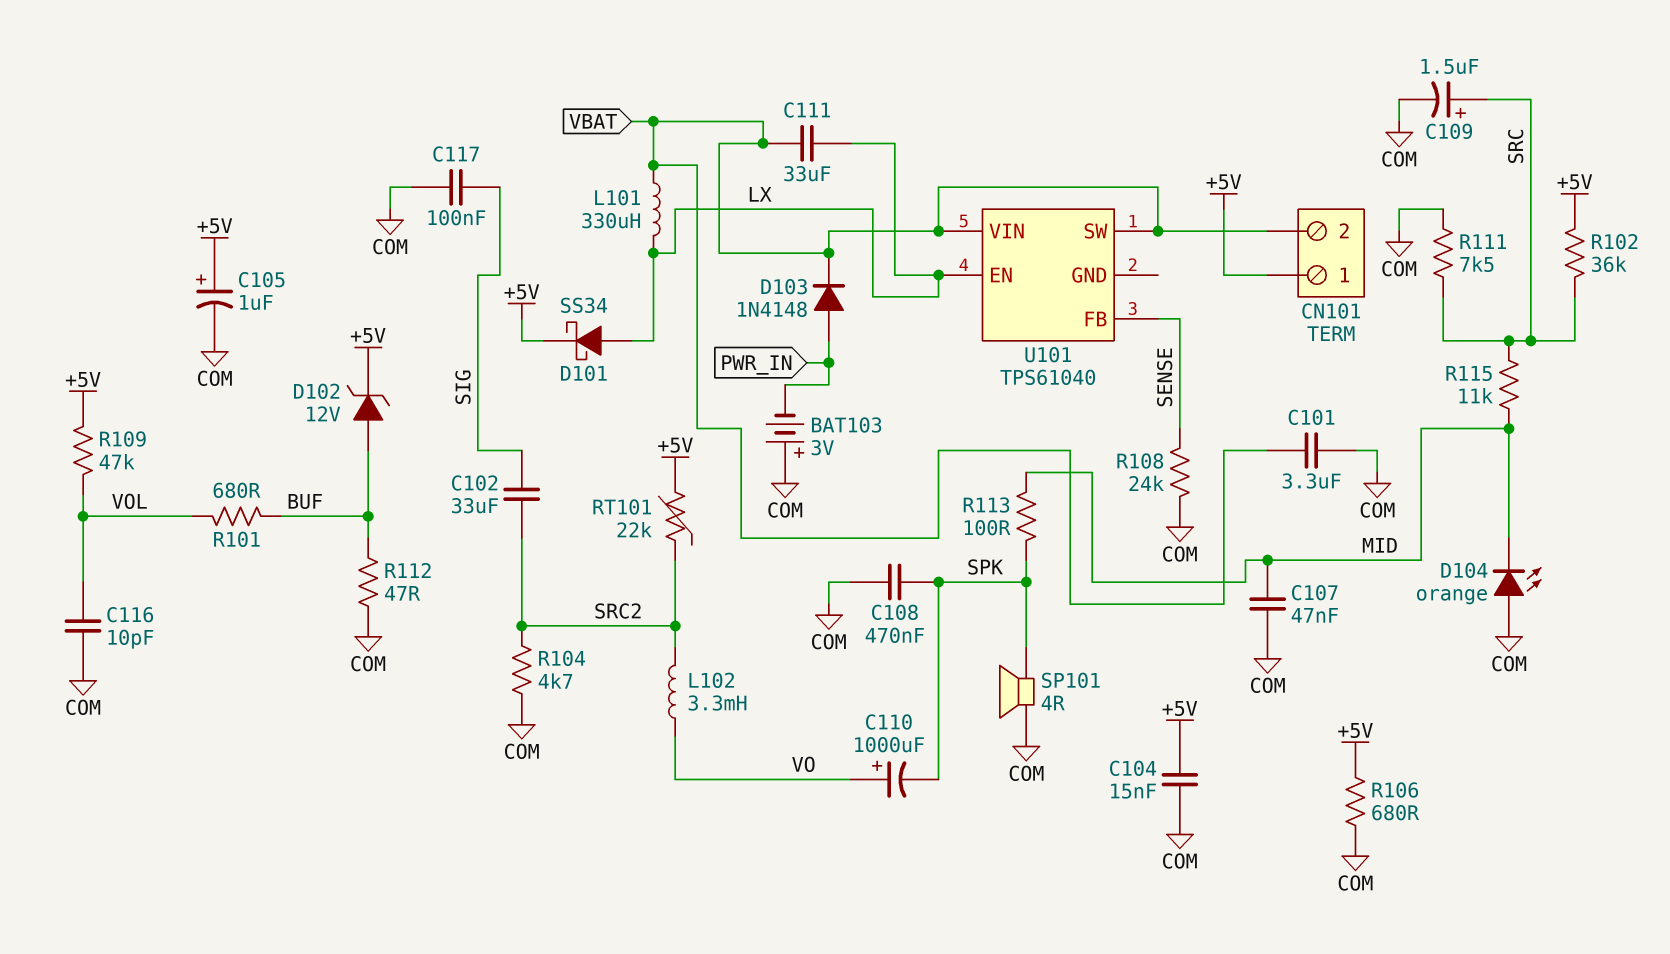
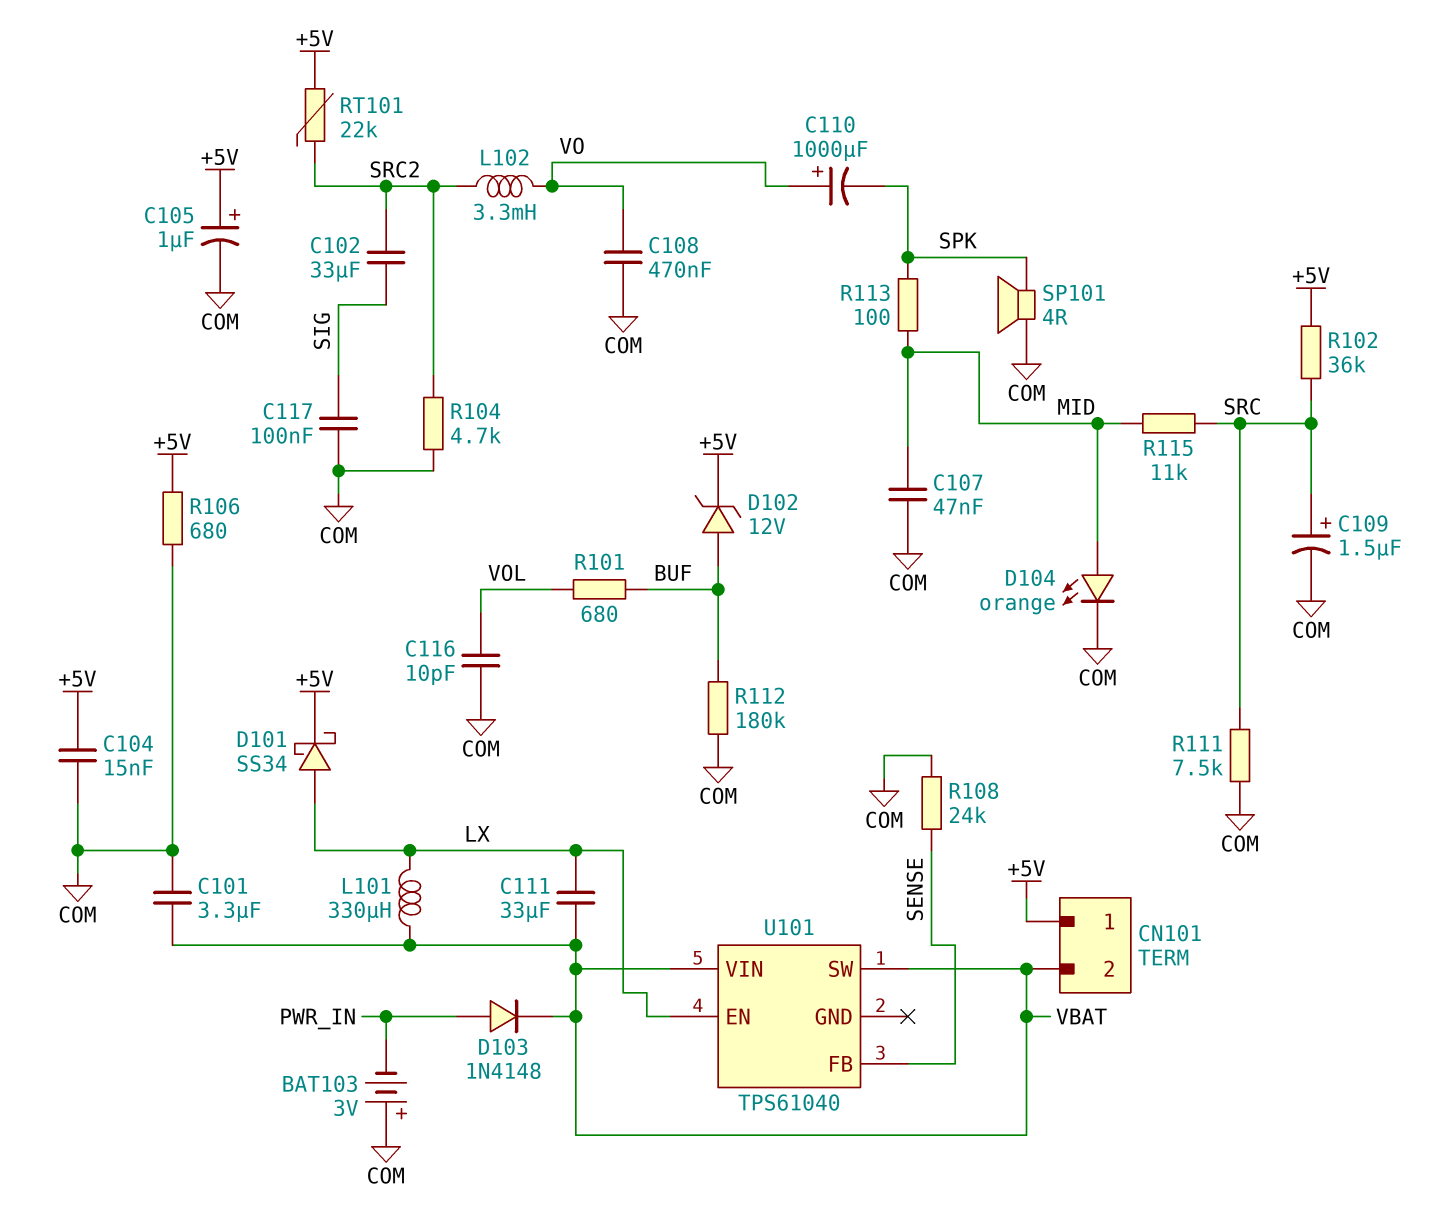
C108: 470nF (COM, SPK) -> 470nF (COM, VO)
D104: LED orange (A COM, K MID) -> LED orange (A MID, K COM)
R109: 47k (+5V, VOL) -> none
R112: 47 (BUF, COM) -> 180k (BUF, COM)

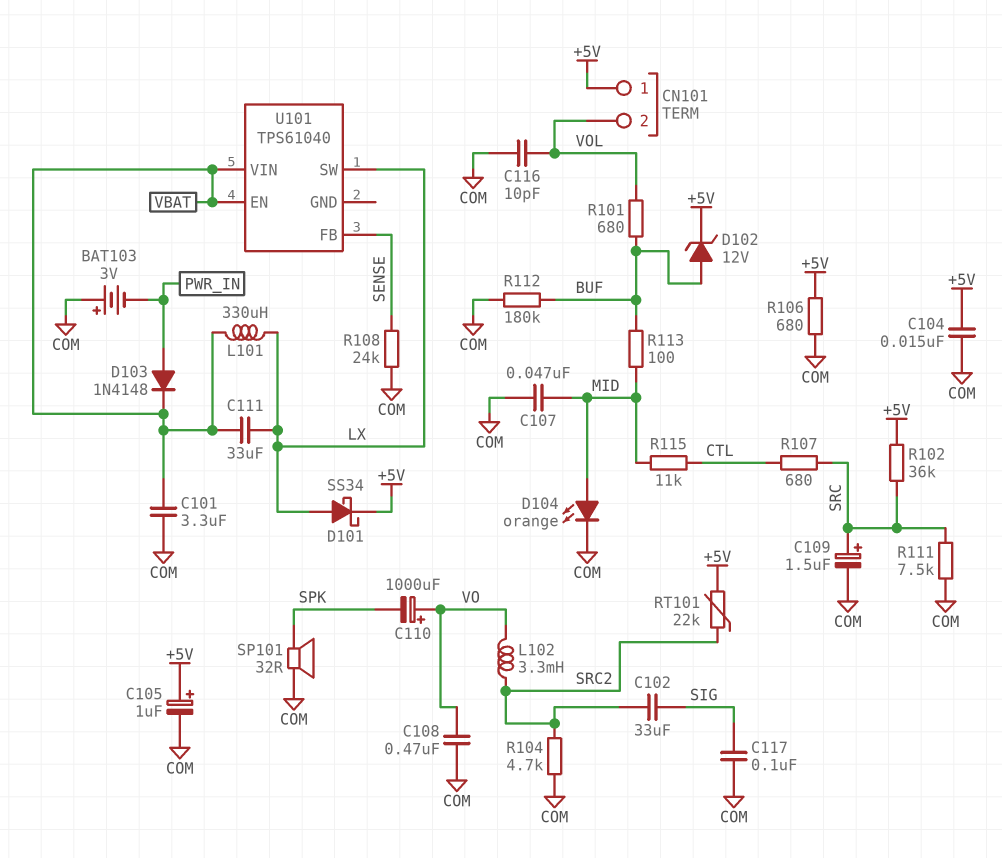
CN101 pin 2: VBAT -> VOL
R107: none -> 680 (CTL, SRC)
R113: 100 (MID, SPK) -> 100 (BUF, MID)
R115: 11k (MID, SRC) -> 11k (CTL, MID)
SP101: speaker 4R (COM, SPK) -> speaker 32R (COM, SPK)
U101 pin EN: LX -> VBAT
U101 pin SW: VBAT -> LX

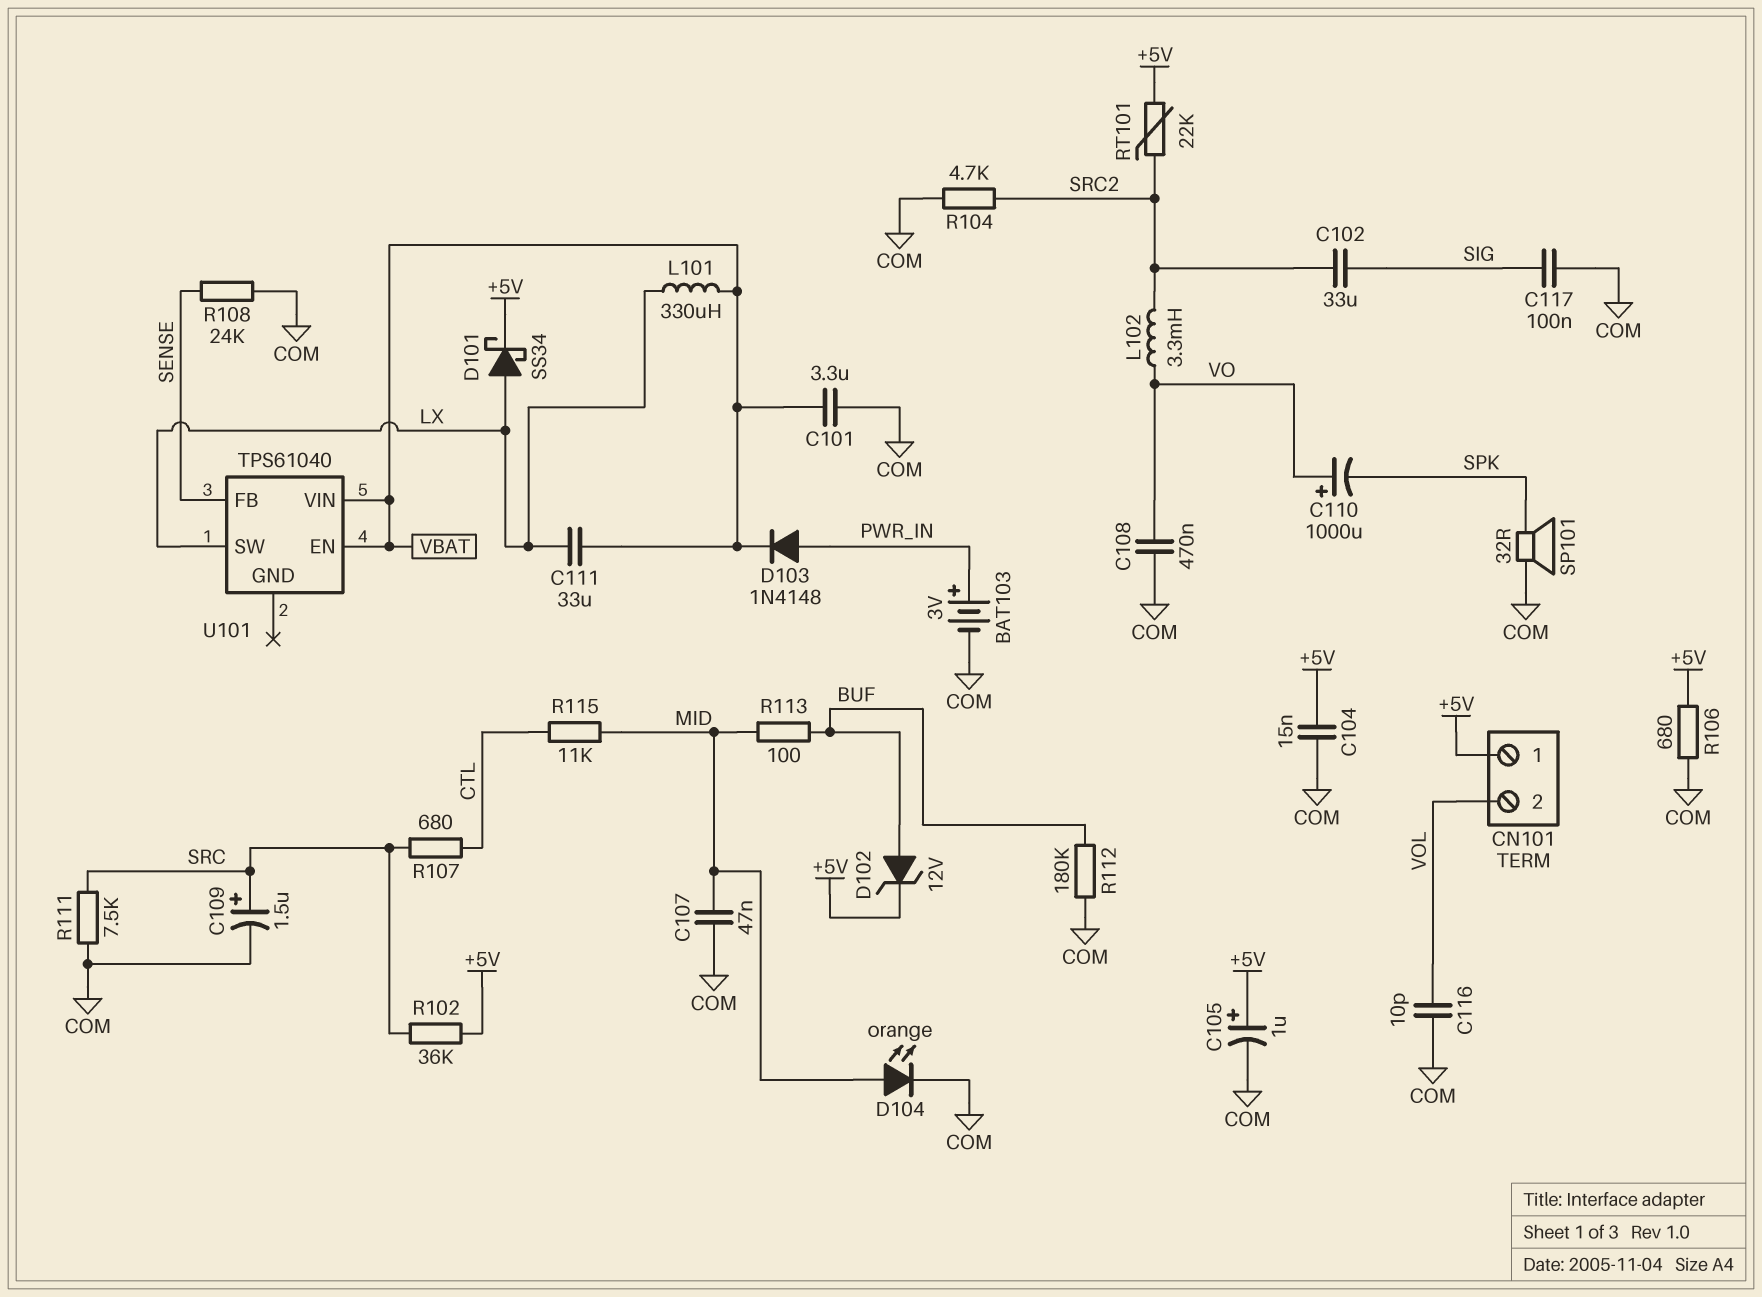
BAT103: 3V (plus COM, minus PWR_IN) -> 3V (plus PWR_IN, minus COM)
R101: 680 (BUF, VOL) -> none

